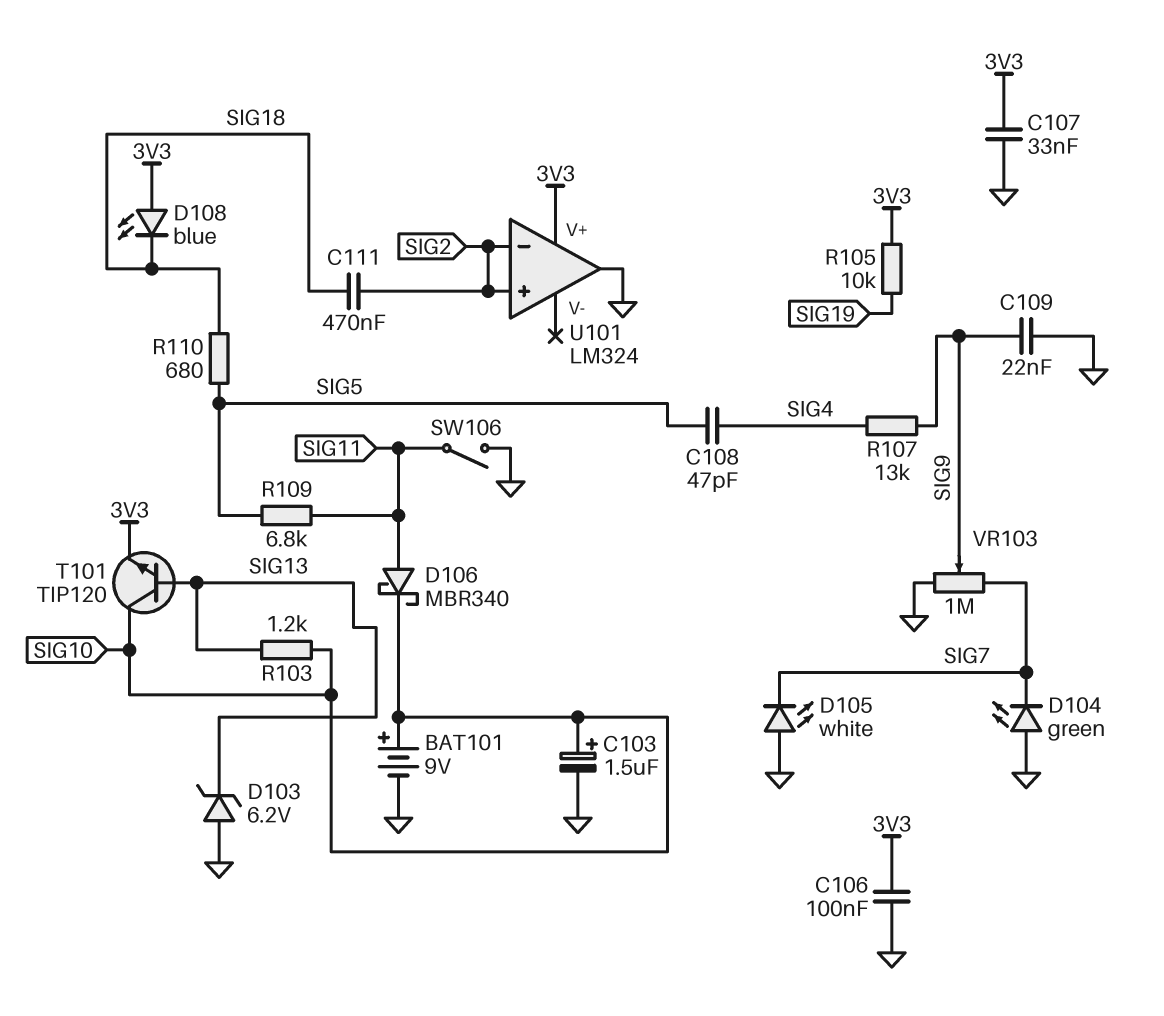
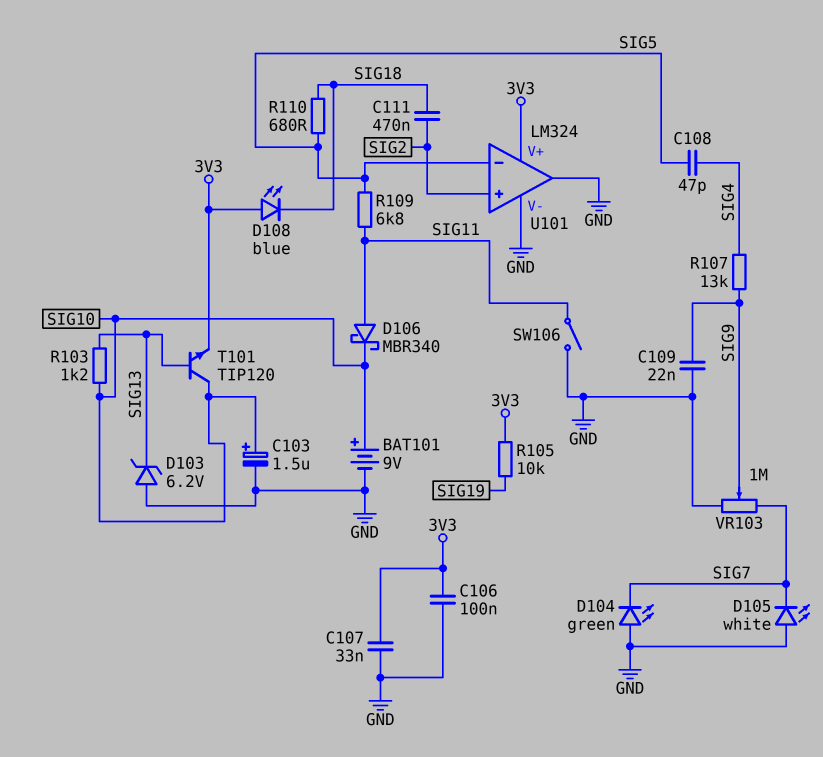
U101 pin V-: none -> GND
U101 pin in-: SIG2 -> SIG5

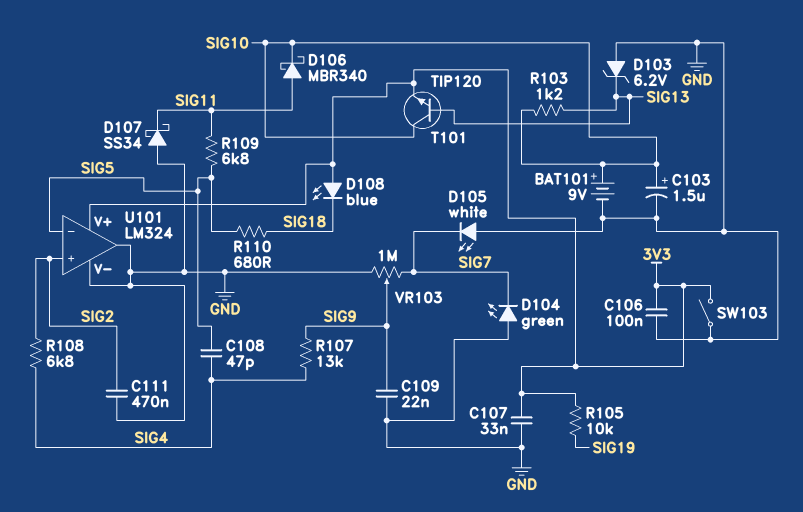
C111: 470nF (SIG2, SIG18) -> 470nF (GND, SIG2)
D107: none -> schottky SS34 (A GND, K SIG11)
R108: none -> 6.8k (SIG2, SIG4)
SW103: none -> switch (3V3, GND)
SW106: switch (GND, SIG11) -> none

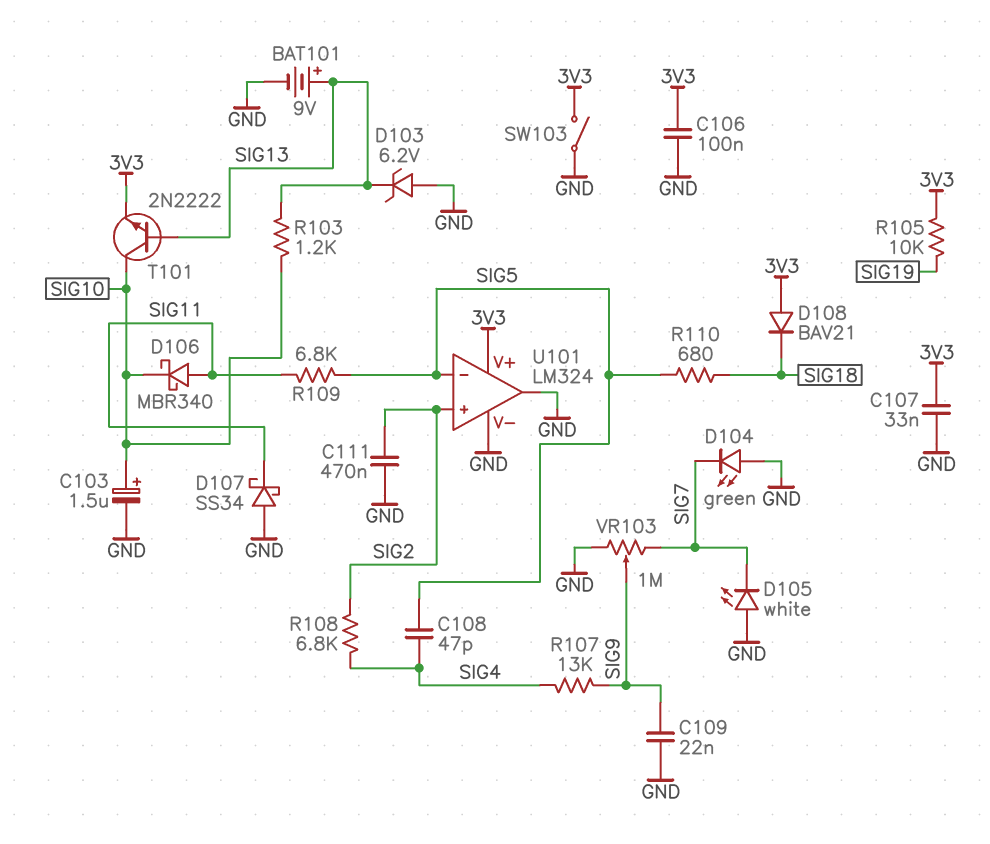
BAT101: 9V (plus SIG10, minus GND) -> 9V (plus SIG13, minus GND)
D108: LED blue (A 3V3, K SIG18) -> diode BAV21 (A 3V3, K SIG18)
T101: NPN TIP120 (B SIG13, C SIG10, E 3V3) -> NPN 2N2222 (B SIG13, C SIG10, E 3V3)

